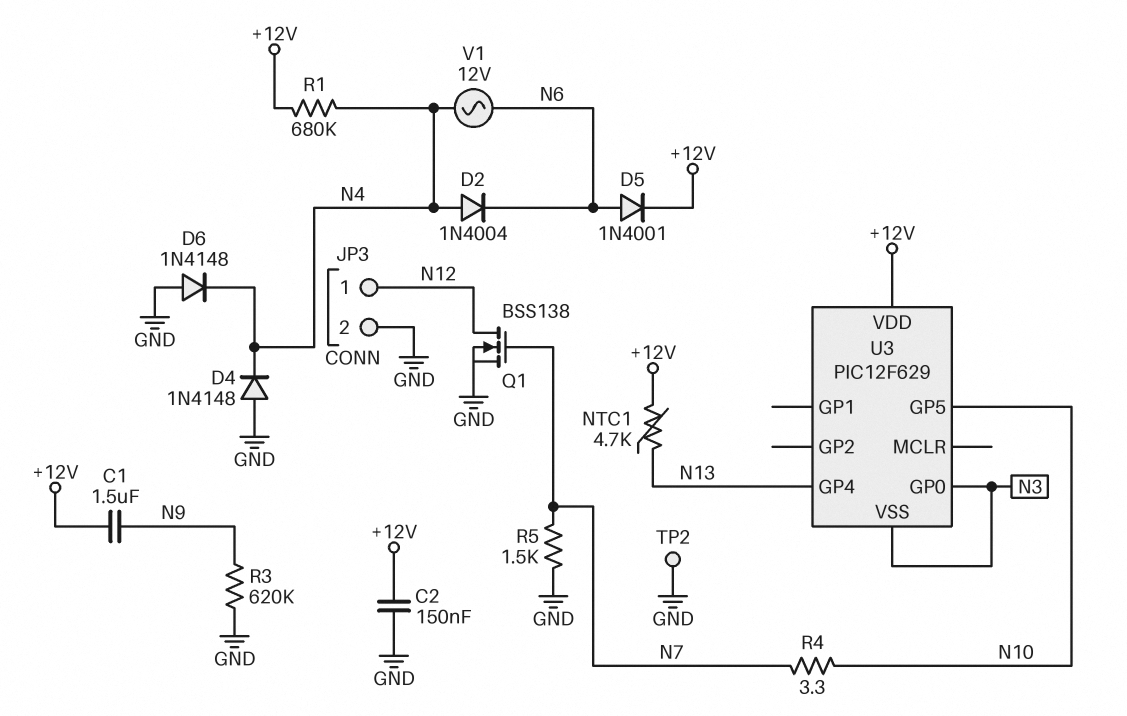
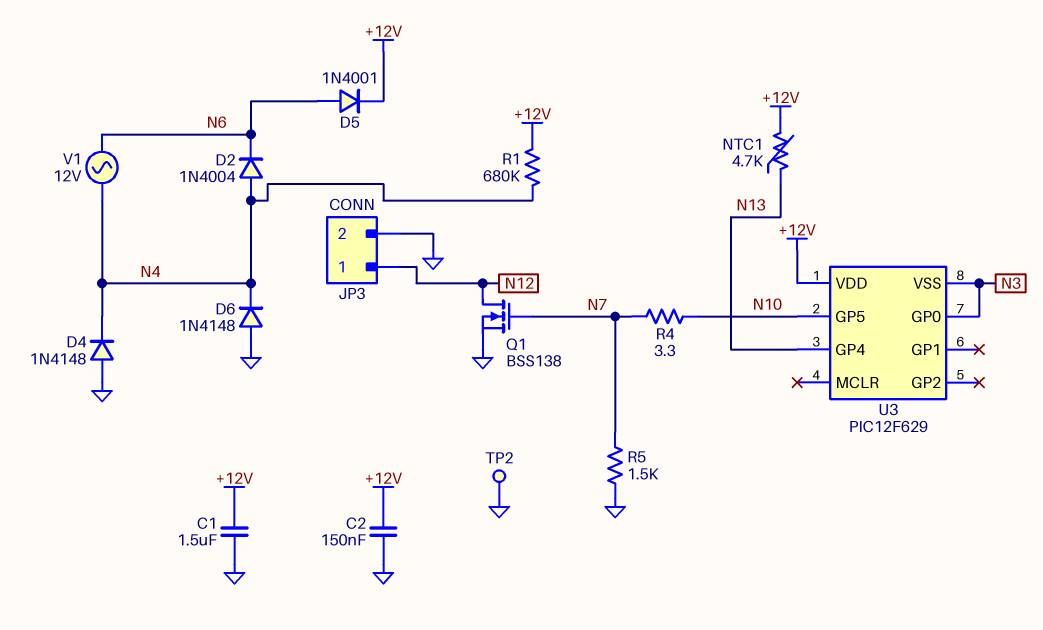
C1: 1.5uF (+12V, N9) -> 1.5uF (+12V, GND)
R3: 620k (GND, N9) -> none

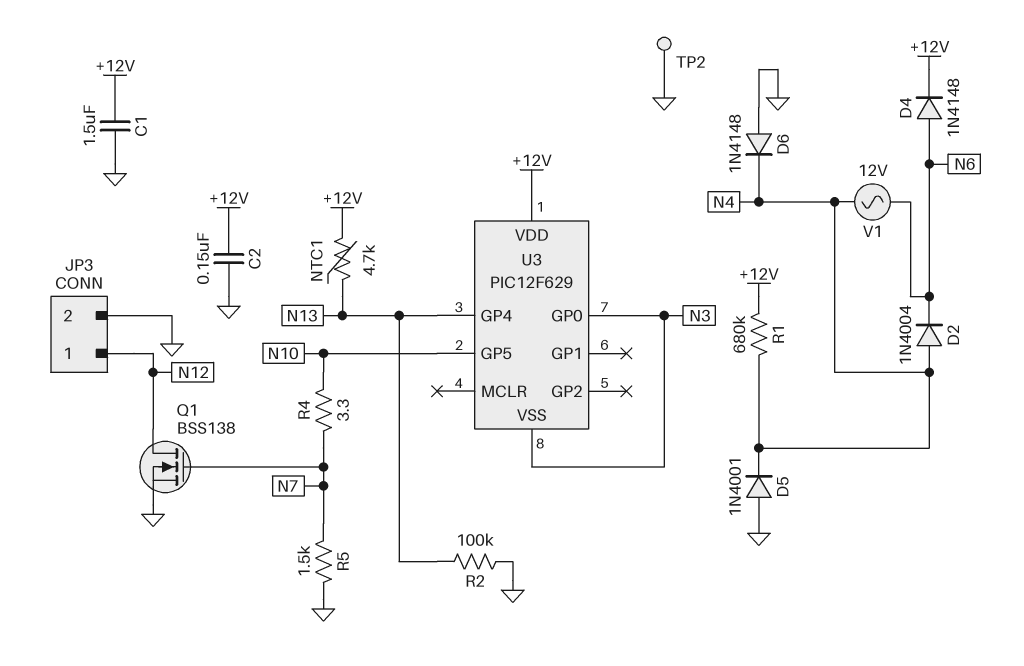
D4: diode 1N4148 (A GND, K N4) -> diode 1N4148 (A N6, K +12V)
D5: diode 1N4001 (A N6, K +12V) -> diode 1N4001 (A GND, K N4)
R2: none -> 100k (GND, N13)

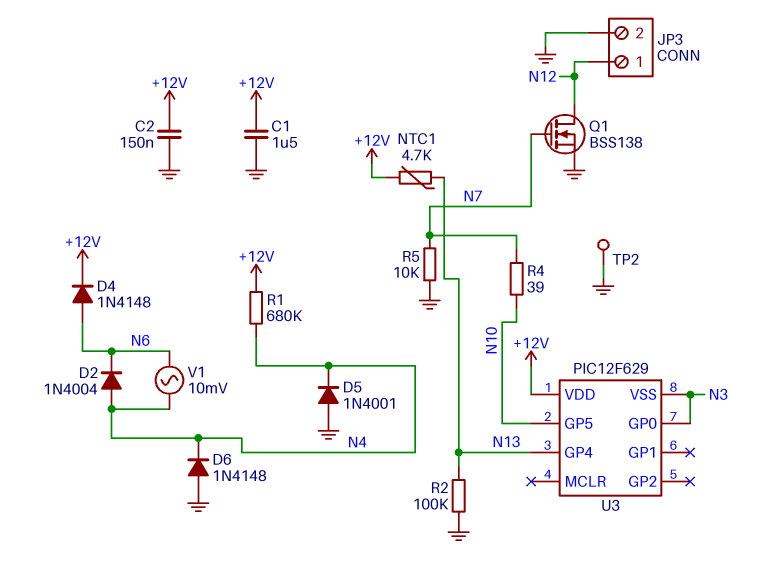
R4: 3.3 (N7, N10) -> 39 (N7, N10)
R5: 1.5k (GND, N7) -> 10k (GND, N7)
V1: AC 12V (N4, N6) -> AC 10mV (N4, N6)

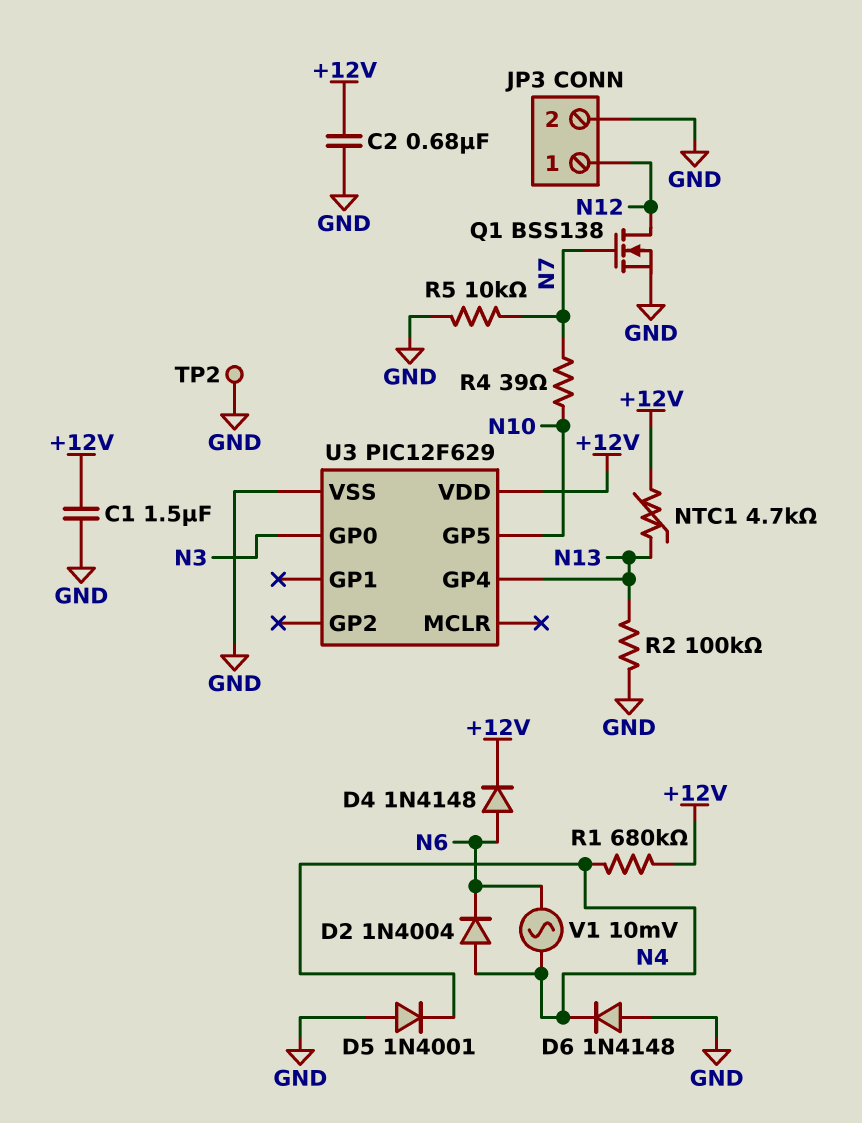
C2: 150nF (+12V, GND) -> 680nF (+12V, GND)
U3 pin VSS: N3 -> GND

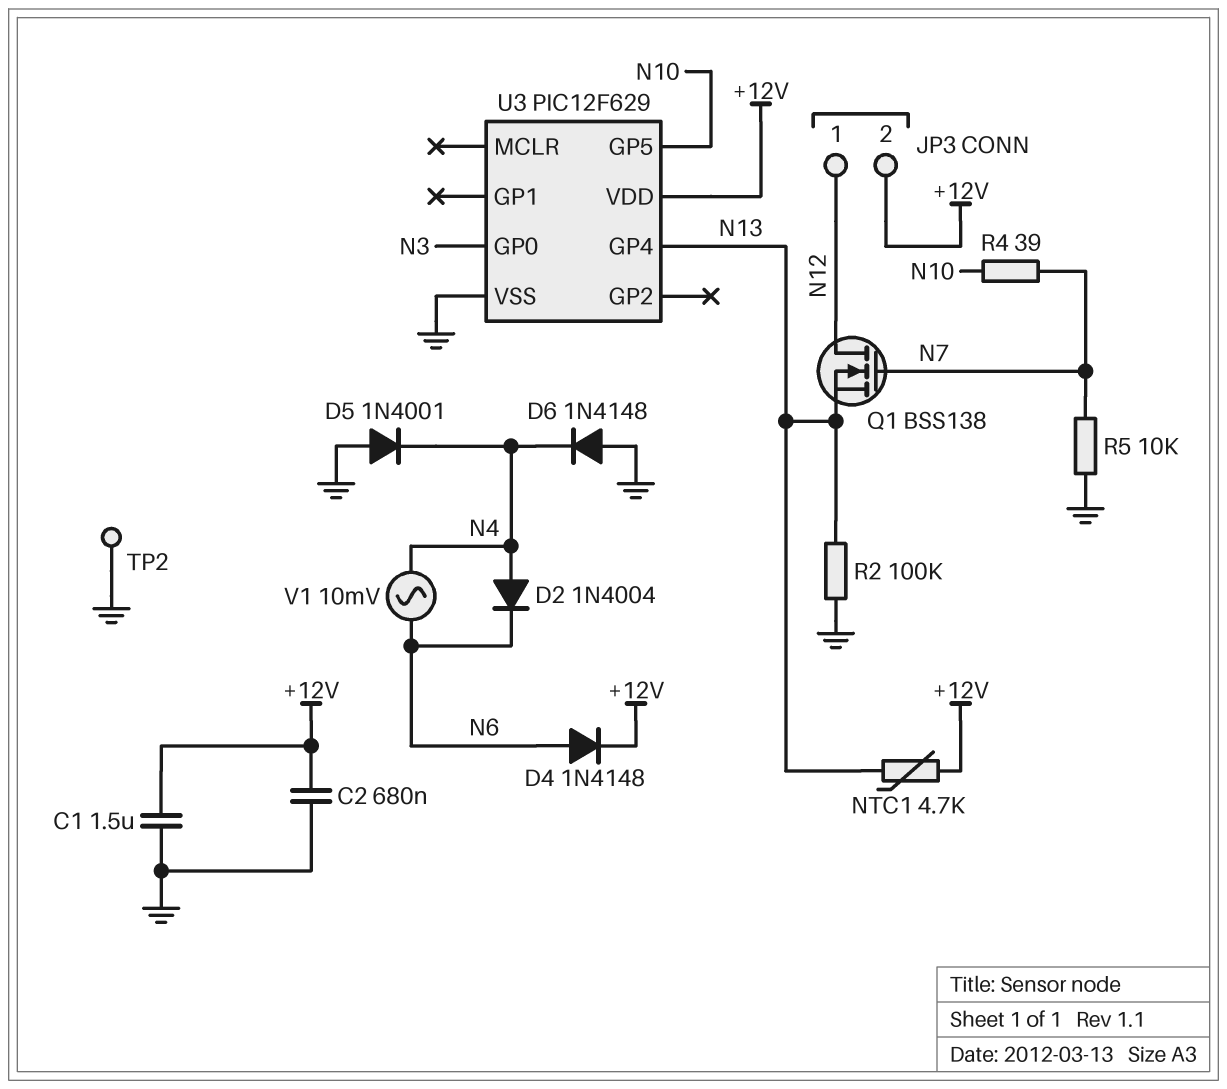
JP3 pin 2: GND -> +12V
Q1: NMOS BSS138 (G N7, D N12, S GND) -> NMOS BSS138 (G N7, D N12, S N13)
R1: 680k (+12V, N4) -> none

